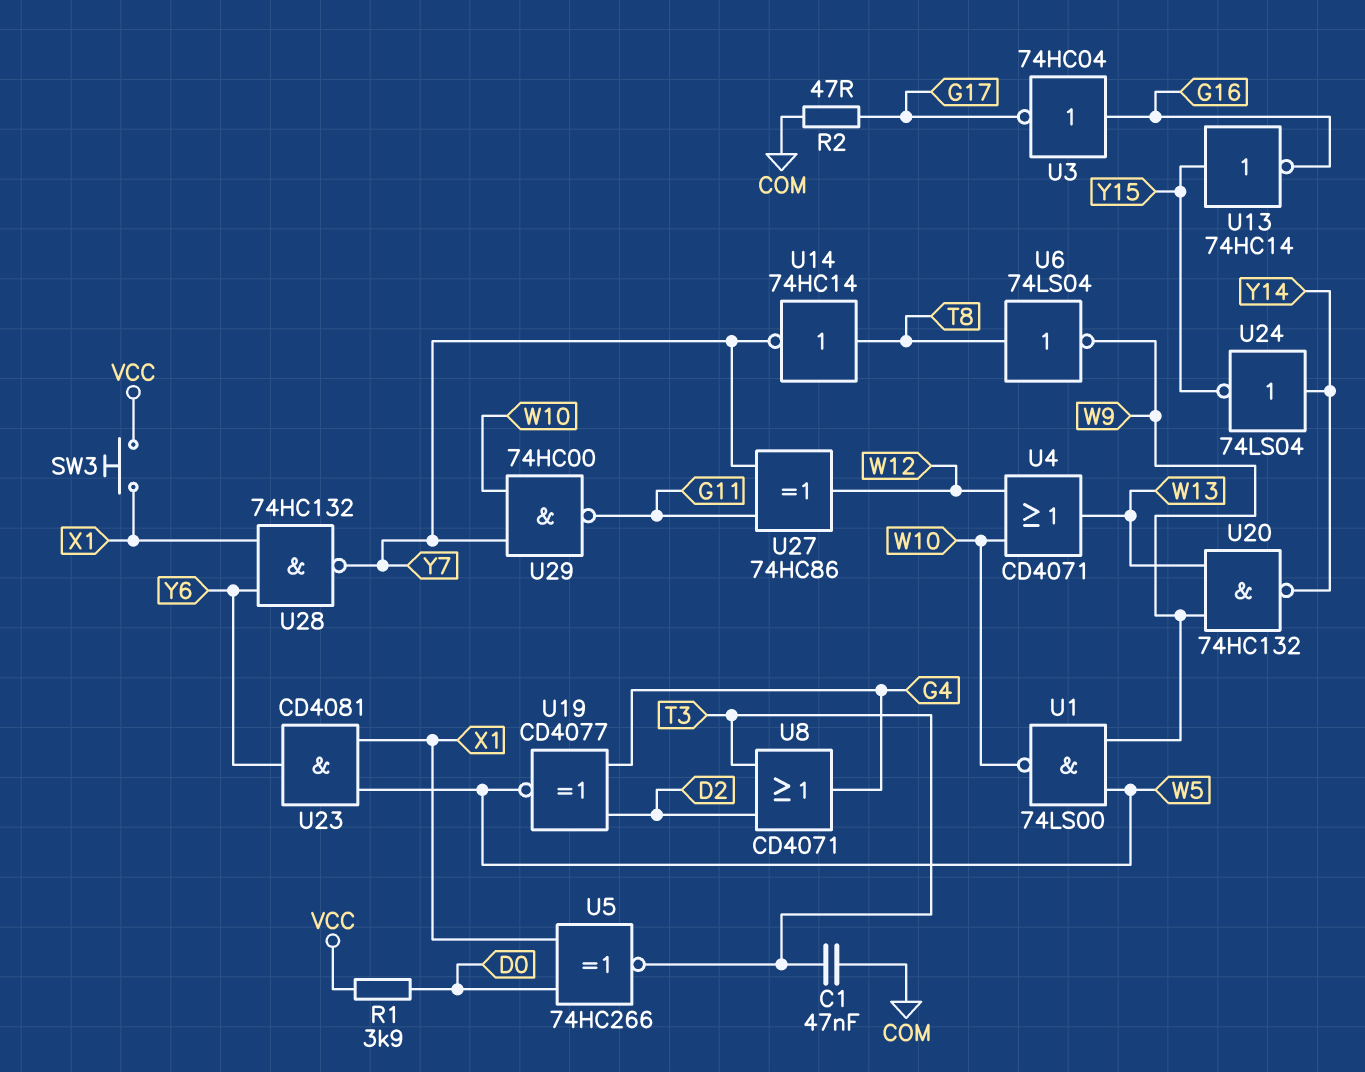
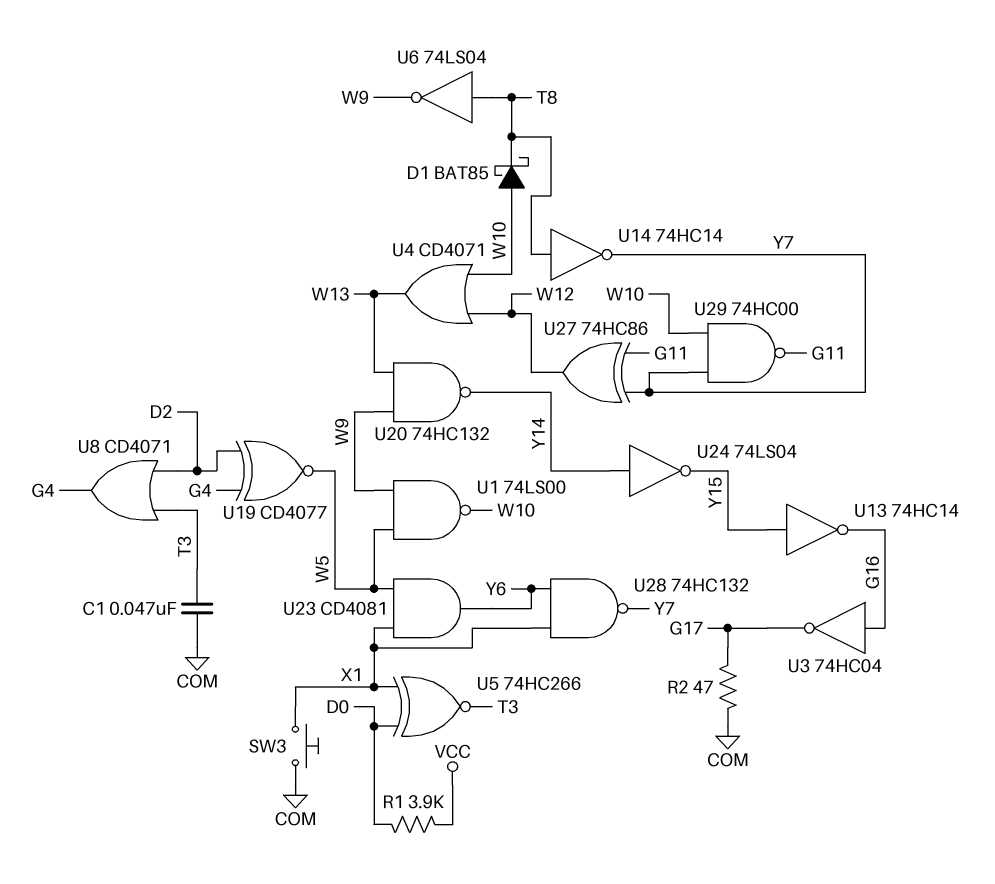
D1: none -> schottky BAT85 (A W10, K T8)
SW3: button (VCC, X1) -> button (COM, X1)

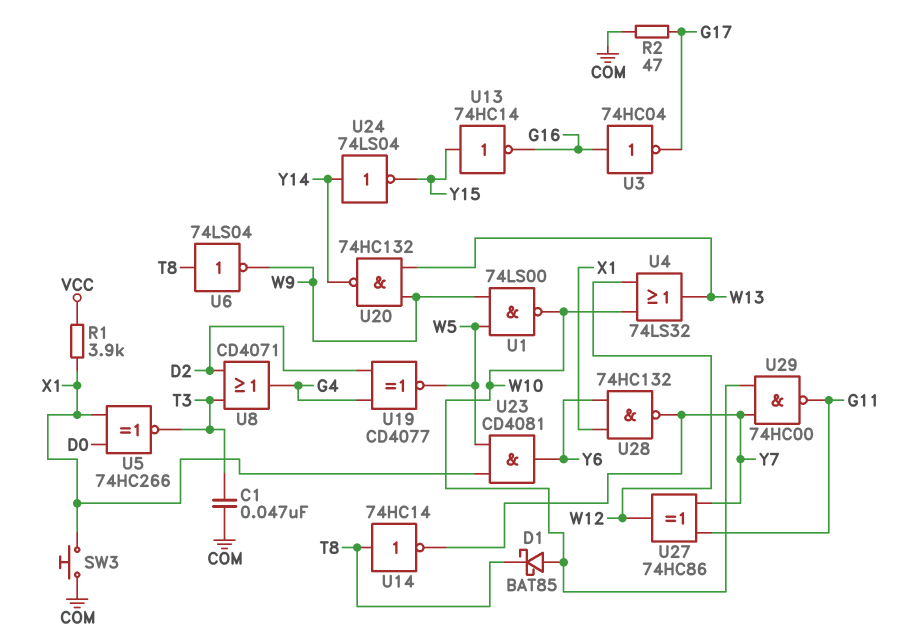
R1: 3.9k (D0, VCC) -> 3.9k (VCC, X1)
U4: OR CD4071 (in W10, in W12, out W13) -> OR 74LS32 (in W10, in W12, out W13)

